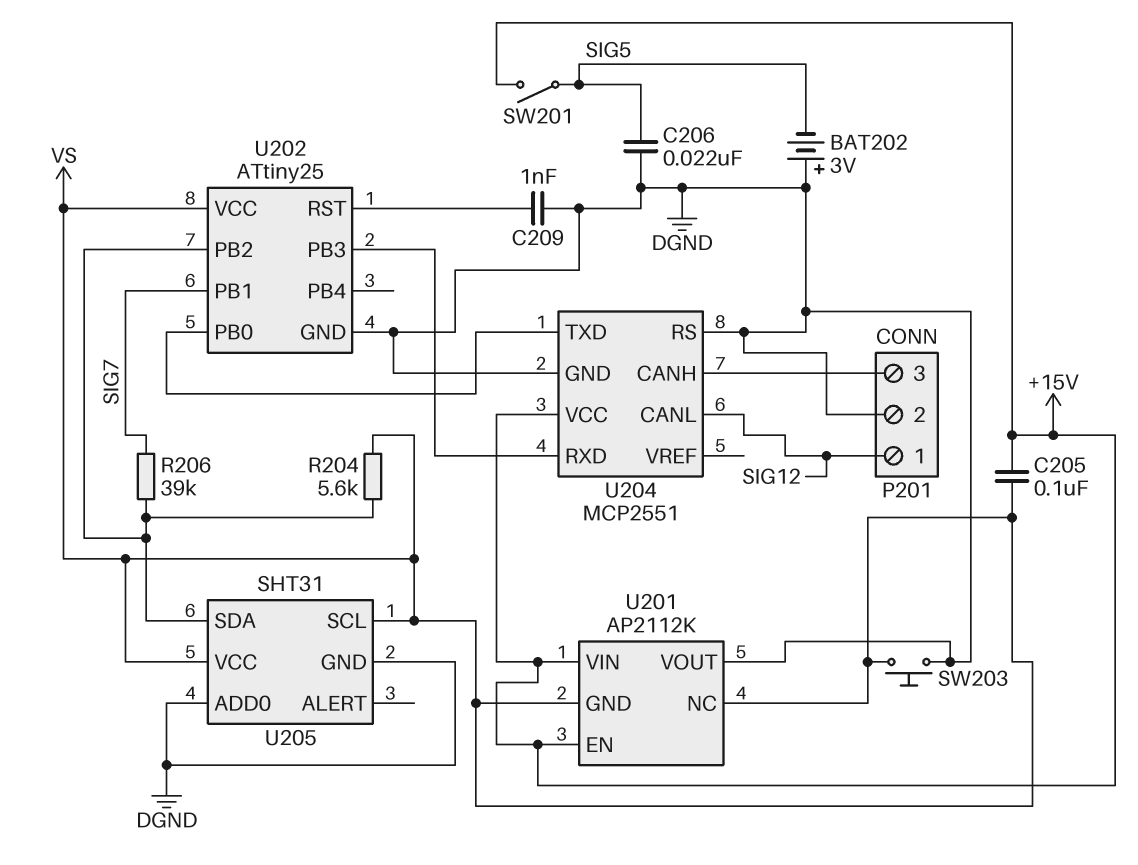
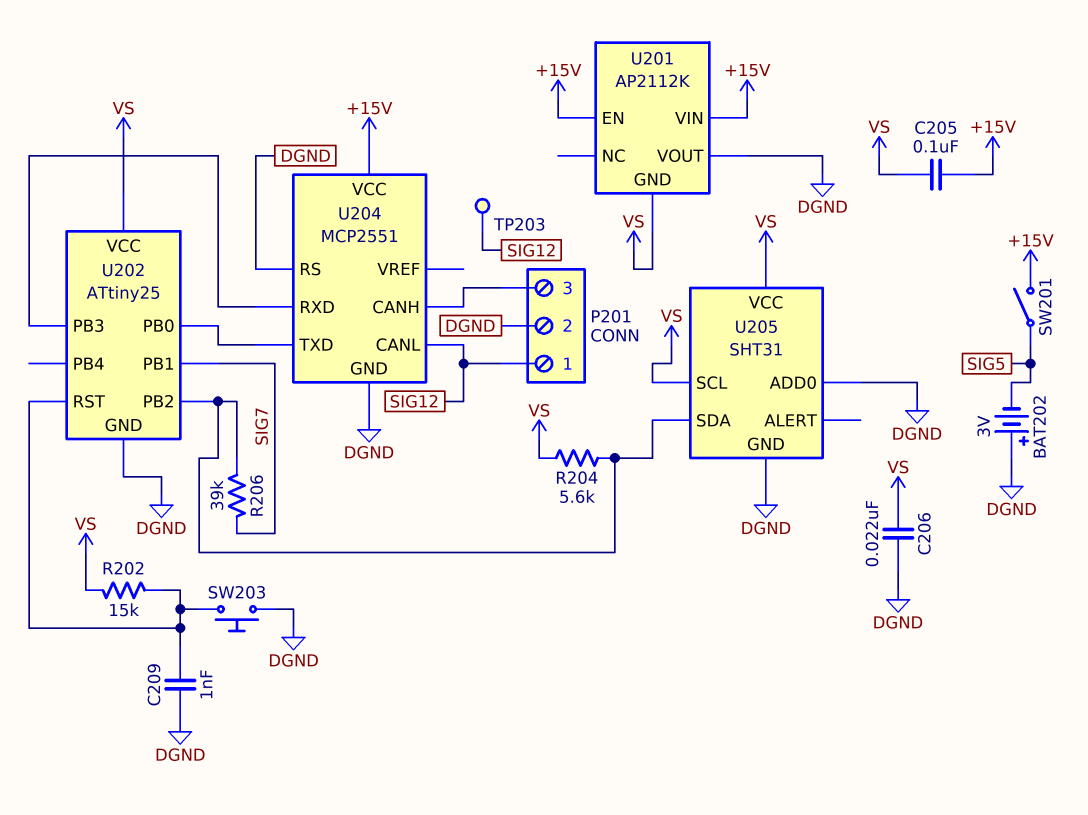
C206: 22nF (DGND, SIG5) -> 22nF (DGND, VS)
R202: none -> 15k (U202/RST, VS)
SW203: button (DGND, VS) -> button (DGND, U202/RST)
TP203: none -> test point (SIG12)
U201 pin NC: VS -> none

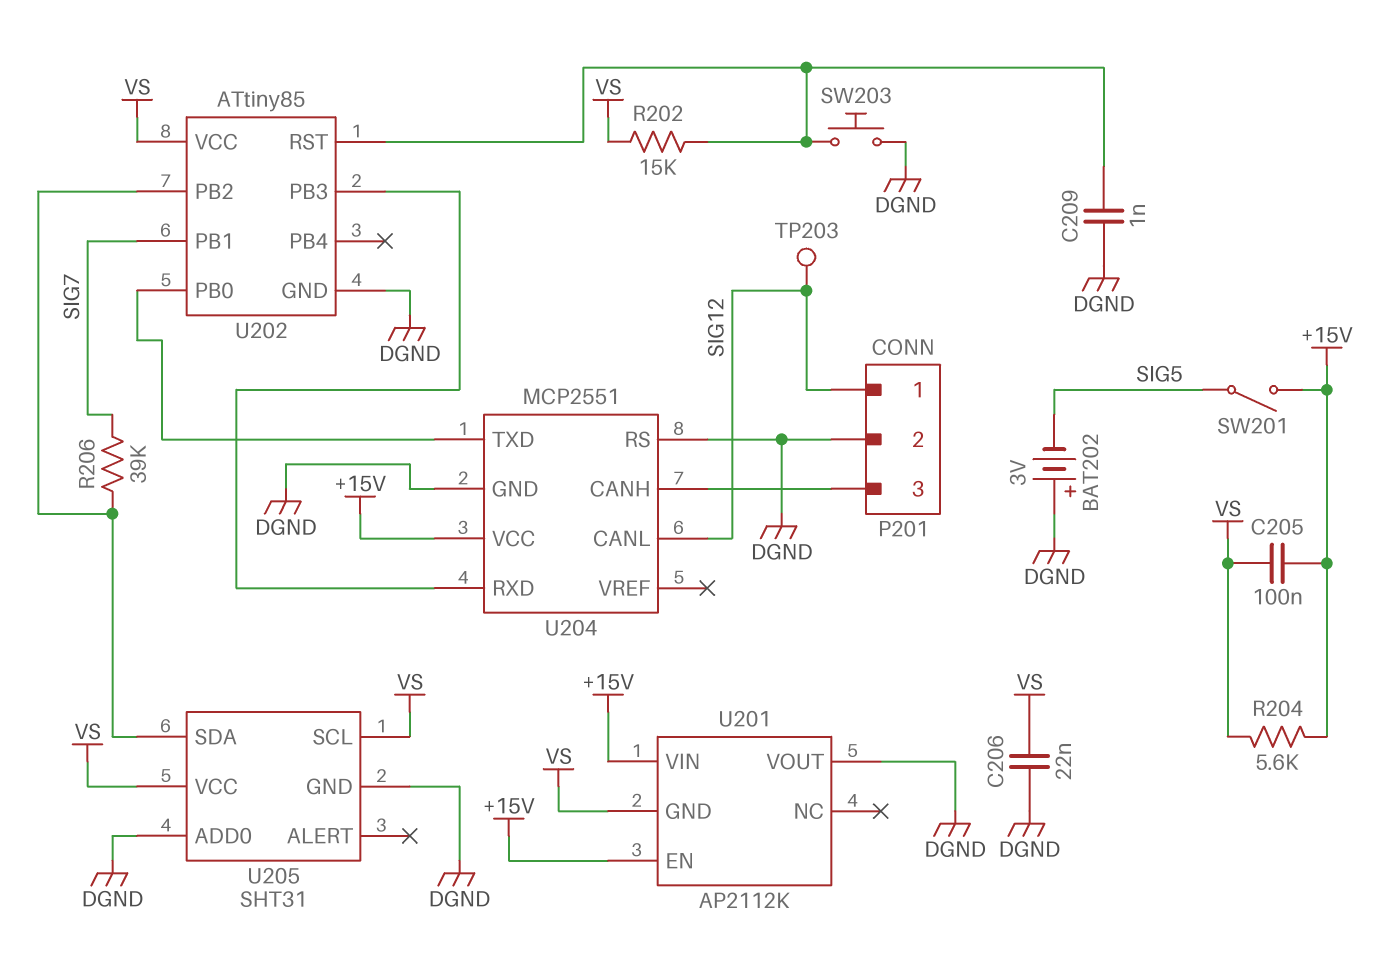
R204: 5.6k (U202/PB2, VS) -> 5.6k (+15V, VS)
U202: ATtiny25 -> ATtiny85

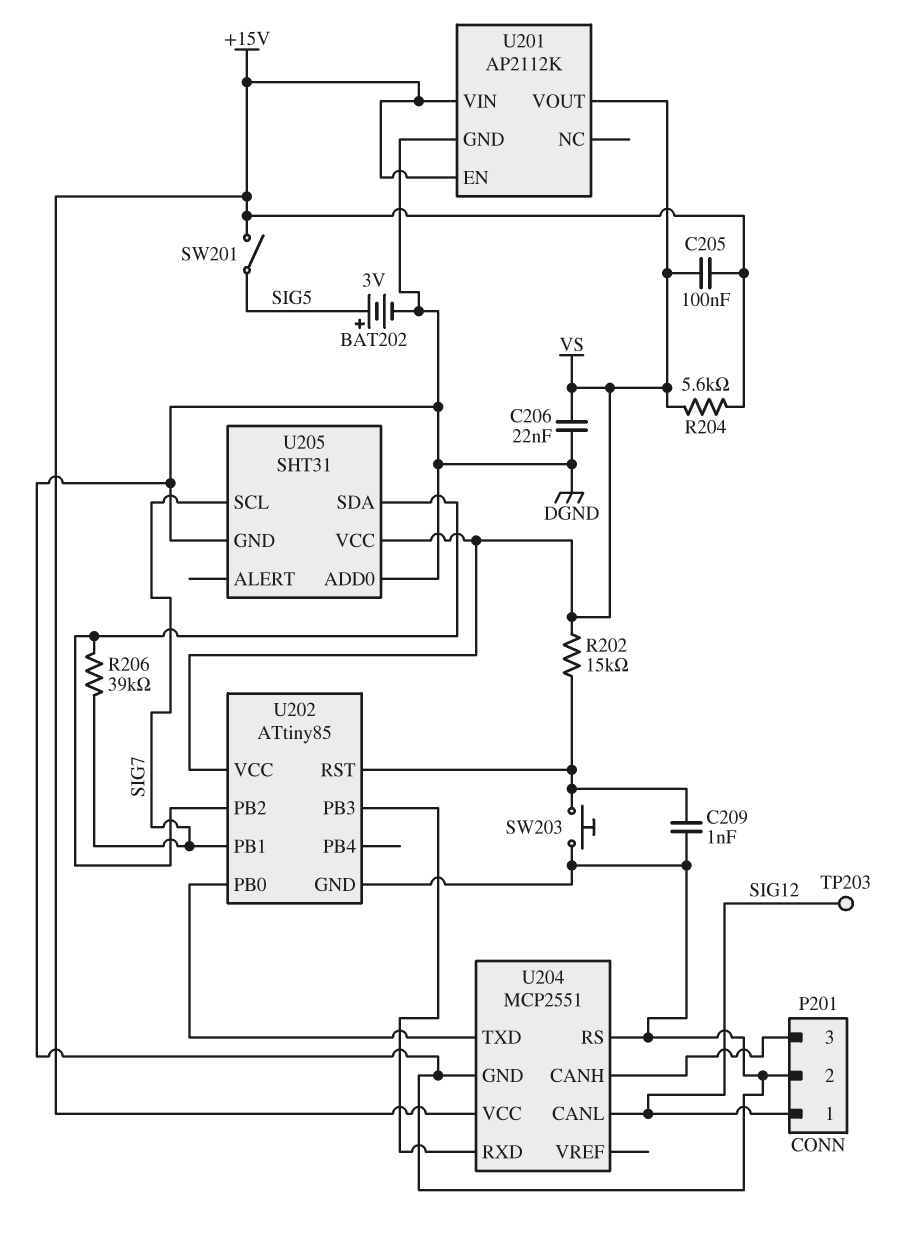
BAT202: 3V (plus DGND, minus SIG5) -> 3V (plus SIG5, minus DGND)
U201 pin GND: VS -> DGND
U201 pin VOUT: DGND -> VS
U205 pin SCL: VS -> SIG7

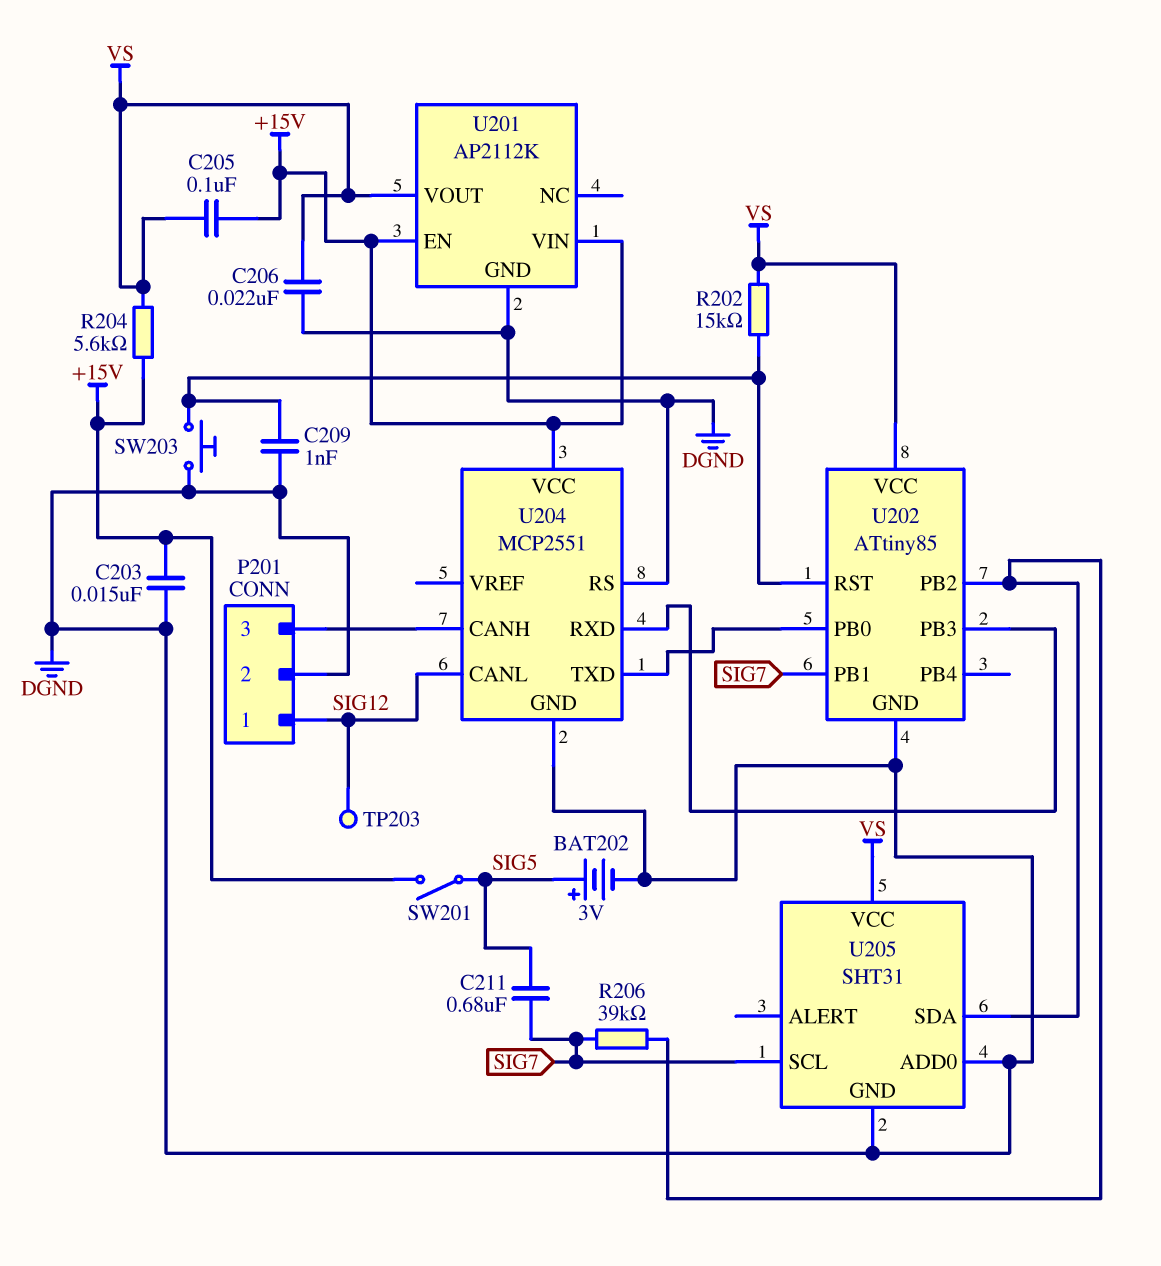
C203: none -> 15nF (+15V, DGND)
C211: none -> 680nF (SIG5, SIG7)

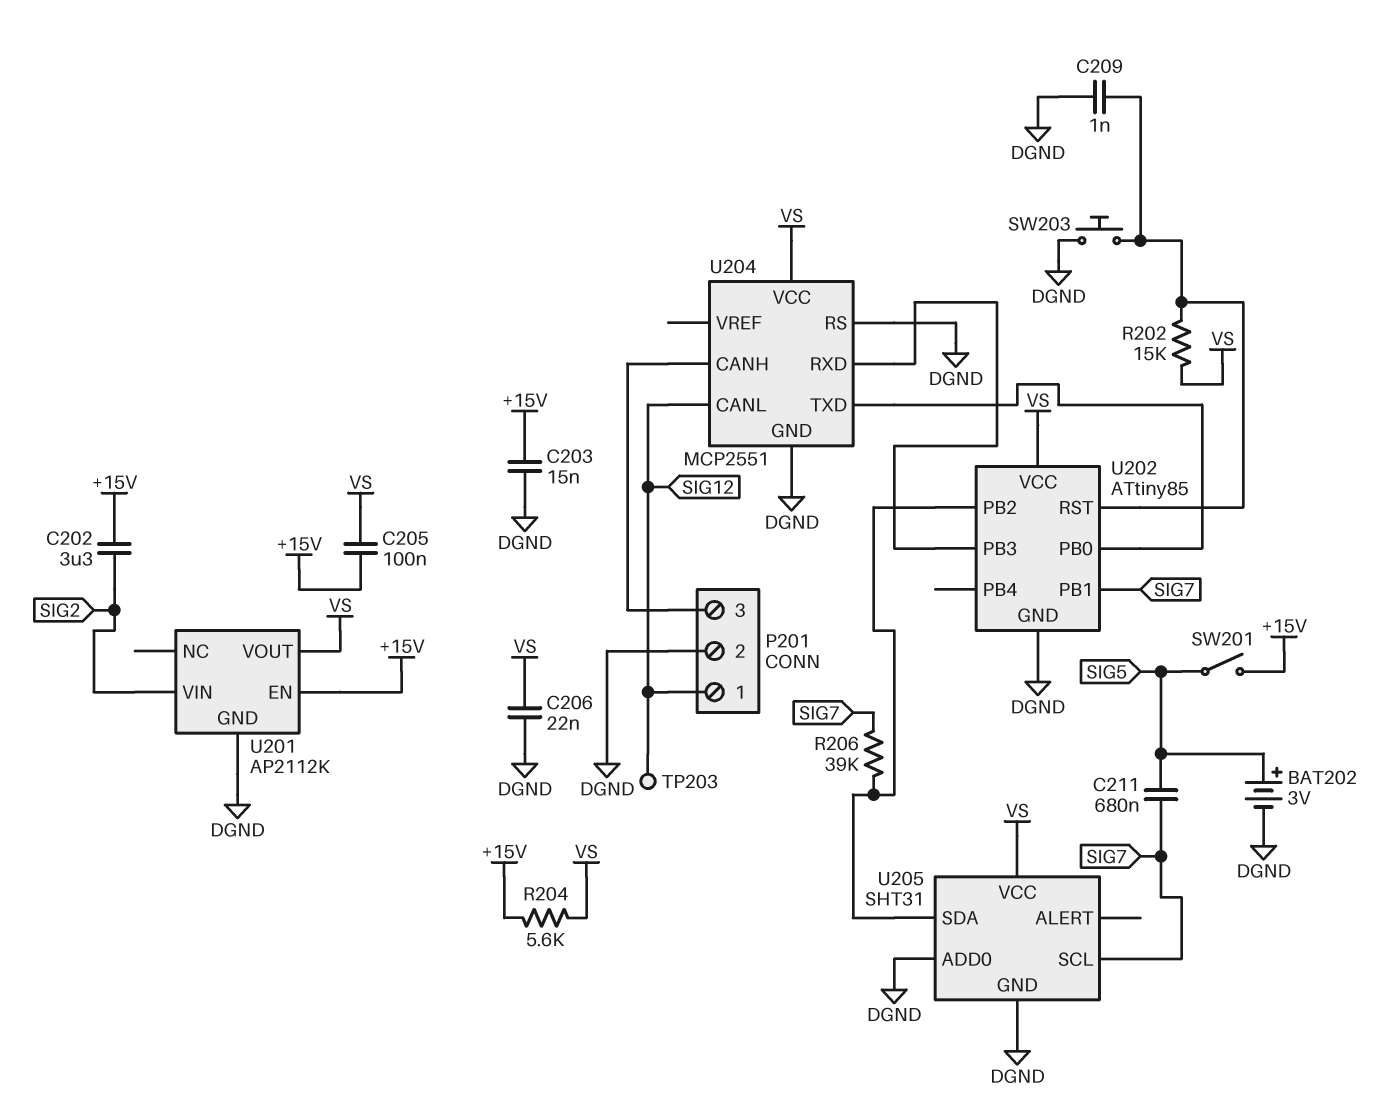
C202: none -> 3.3uF (+15V, SIG2)
U201 pin VIN: +15V -> SIG2
U204 pin VCC: +15V -> VS

